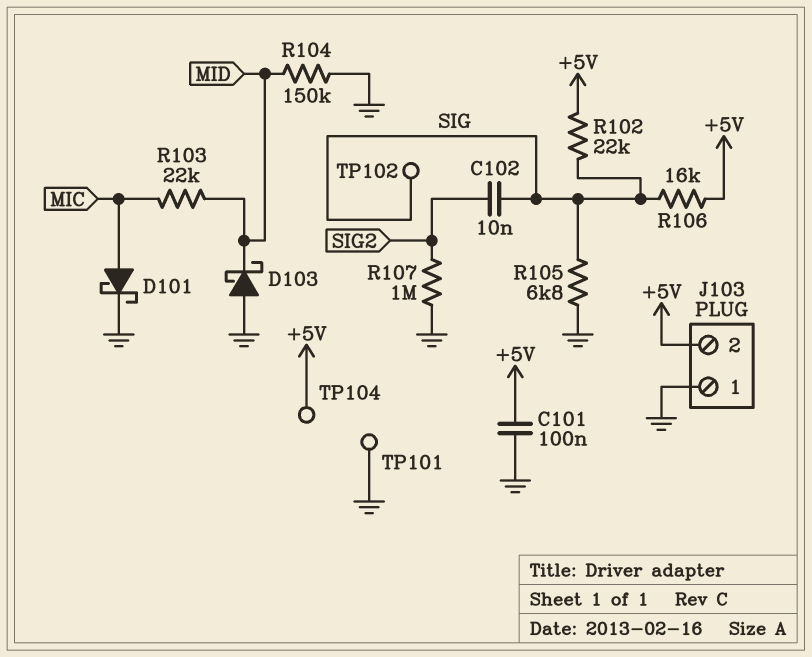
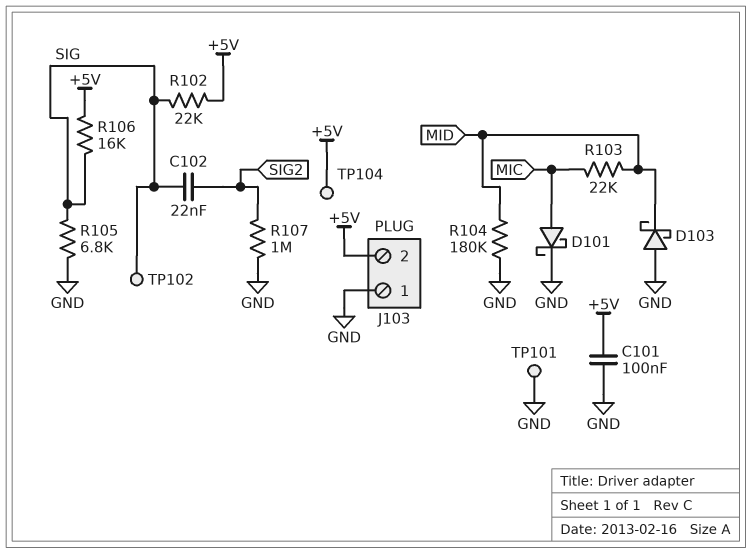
C102: 10nF (SIG, SIG2) -> 22nF (SIG, SIG2)
R104: 150k (GND, MID) -> 180k (GND, MID)

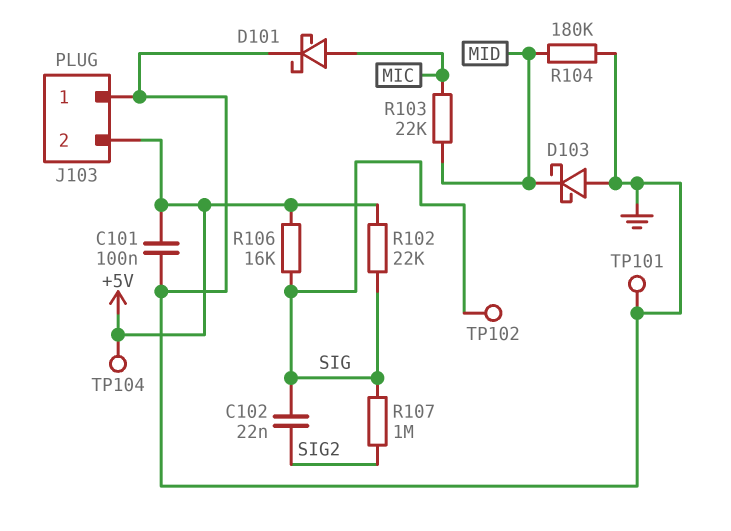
R105: 6.8k (GND, SIG) -> none
R107: 1M (GND, SIG2) -> 1M (SIG, SIG2)

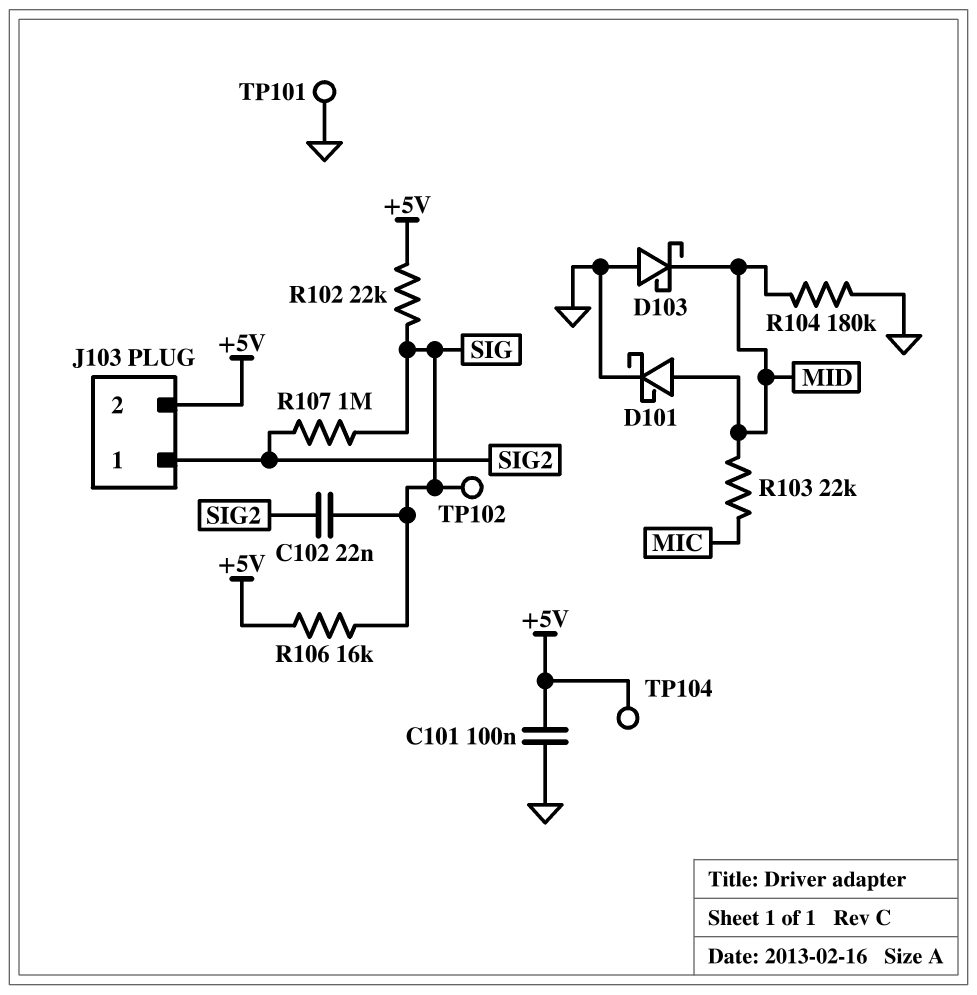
D101: schottky (A MIC, K GND) -> schottky (A MID, K GND)
J103 pin 1: GND -> SIG2

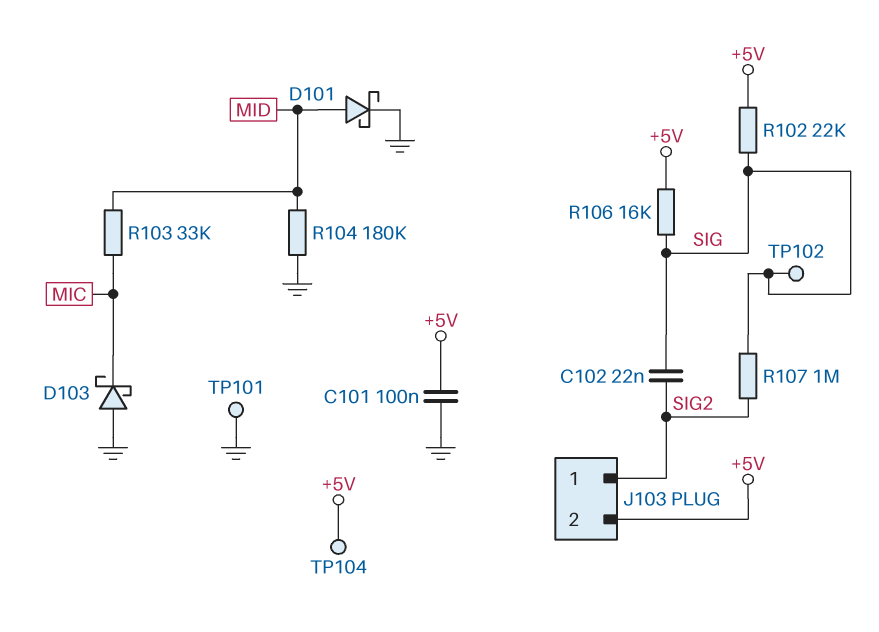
D103: schottky (A GND, K MID) -> schottky (A GND, K MIC)
R103: 22k (MIC, MID) -> 33k (MIC, MID)

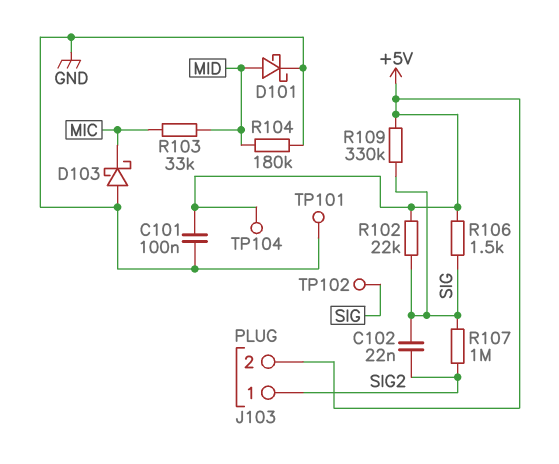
R106: 16k (+5V, SIG) -> 1.5k (+5V, SIG)
R109: none -> 330k (+5V, SIG)

